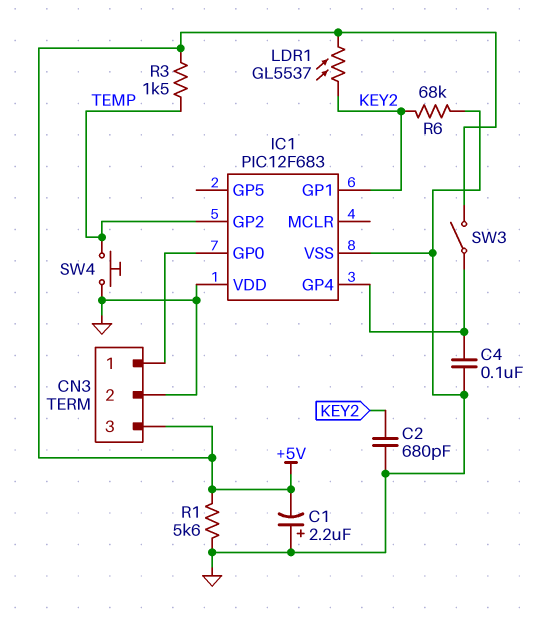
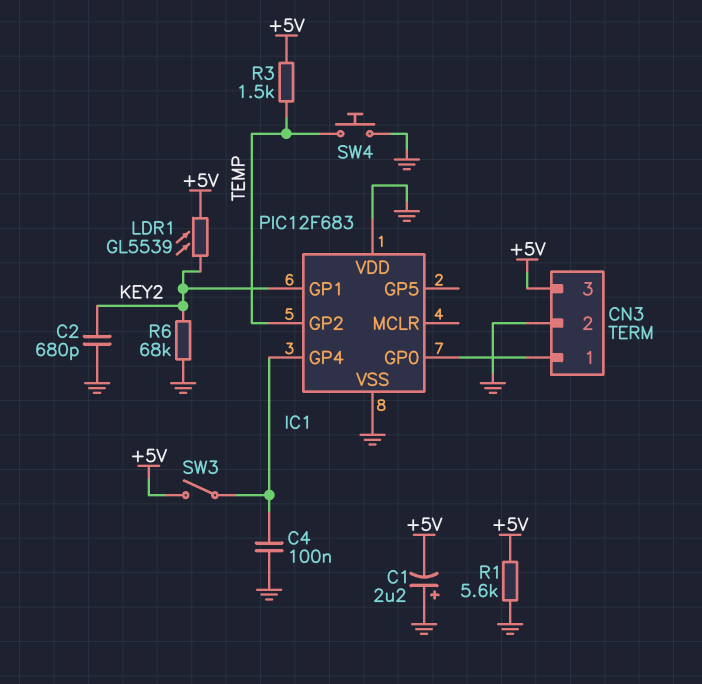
LDR1: GL5537 (+5V, KEY2) -> GL5539 (+5V, KEY2)

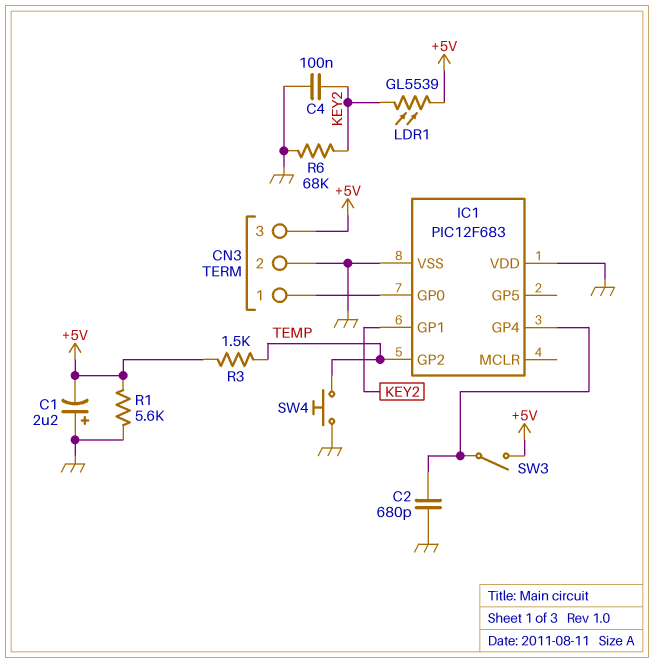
C2: 680pF (GND, KEY2) -> 680pF (GND, IC1/GP4)
C4: 100nF (GND, IC1/GP4) -> 100nF (GND, KEY2)

